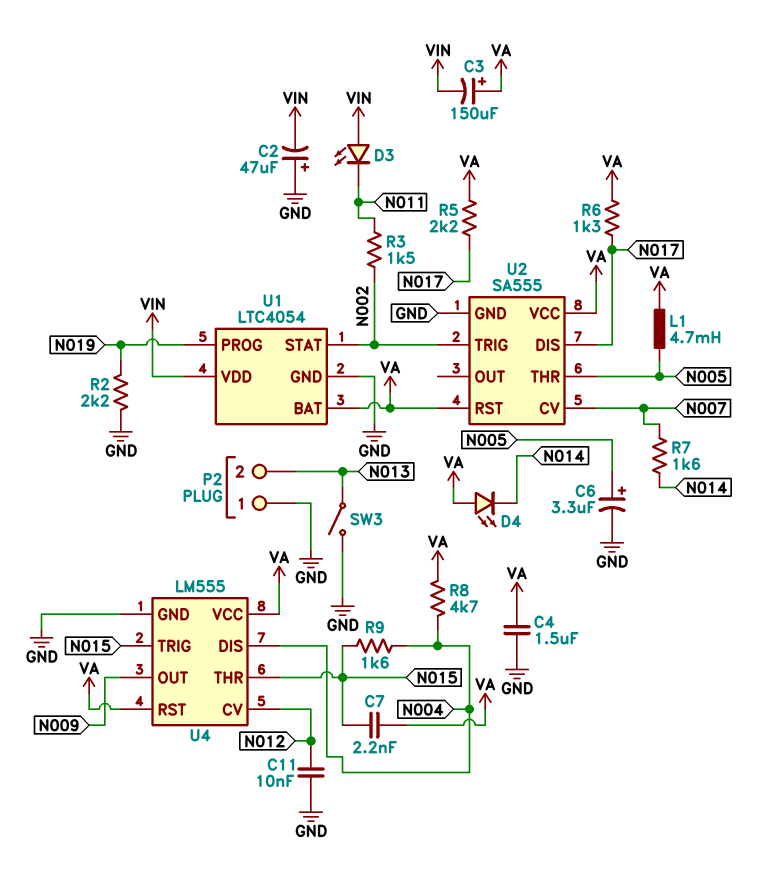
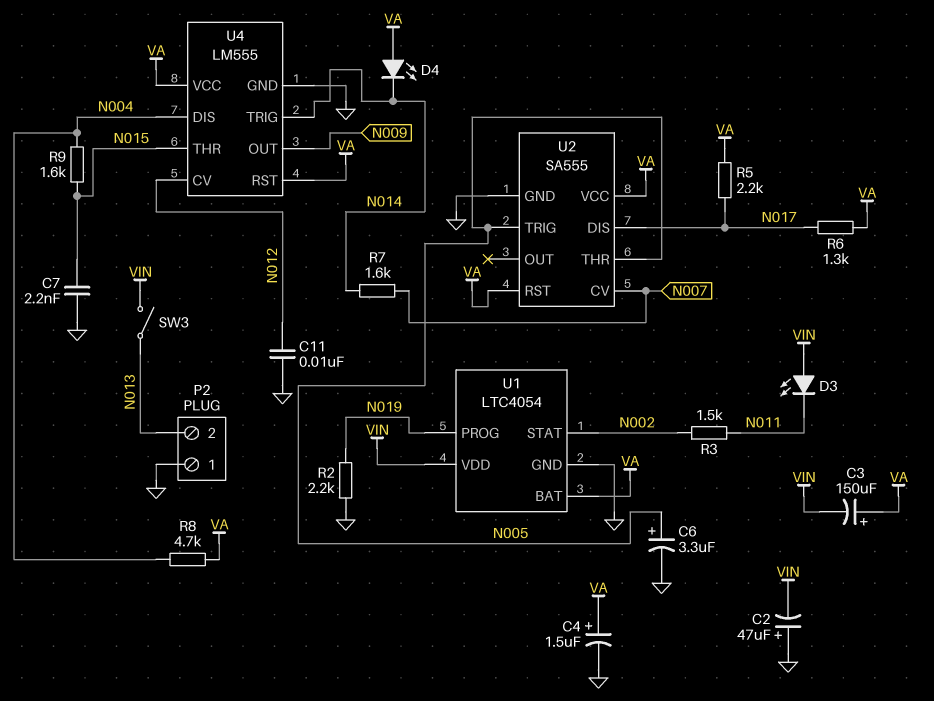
C4: 1.5uF (GND, VA) -> 1.5uF (plus VA, minus GND)
C7: 2.2nF (N015, VA) -> 2.2nF (GND, N015)
L1: 4.7mH (N005, VA) -> none
SW3: switch (GND, N013) -> switch (N013, VIN)
U2 pin TRIG: N002 -> N005
U4 pin TRIG: N015 -> N014

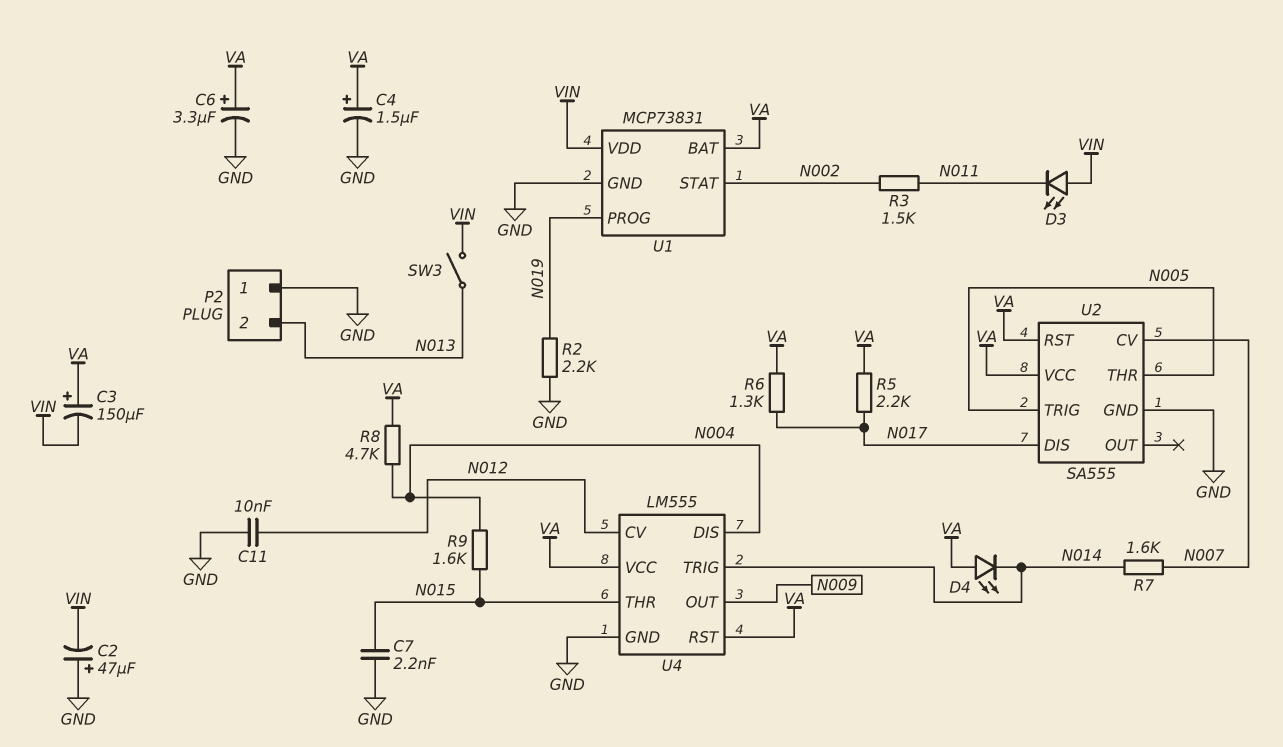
C6: 3.3uF (plus N005, minus GND) -> 3.3uF (plus VA, minus GND)
U1: LTC4054 -> MCP73831

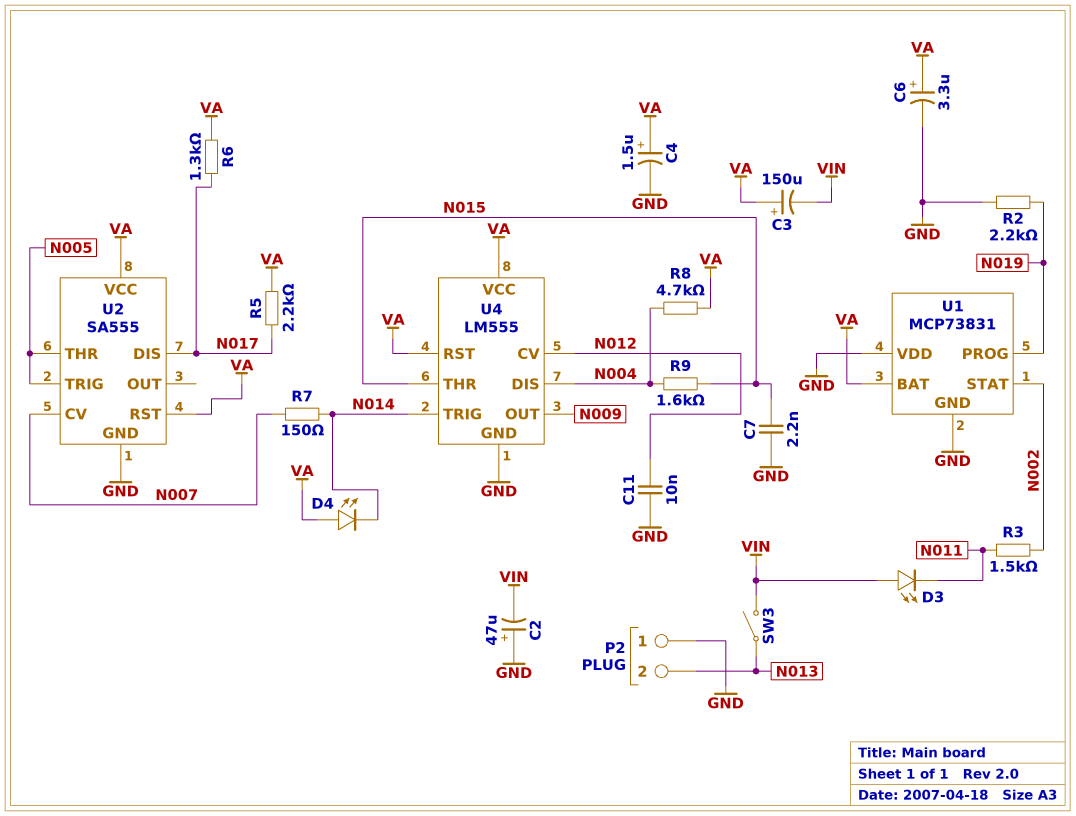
R7: 1.6k (N007, N014) -> 150 (N007, N014)
U1 pin VDD: VIN -> GND

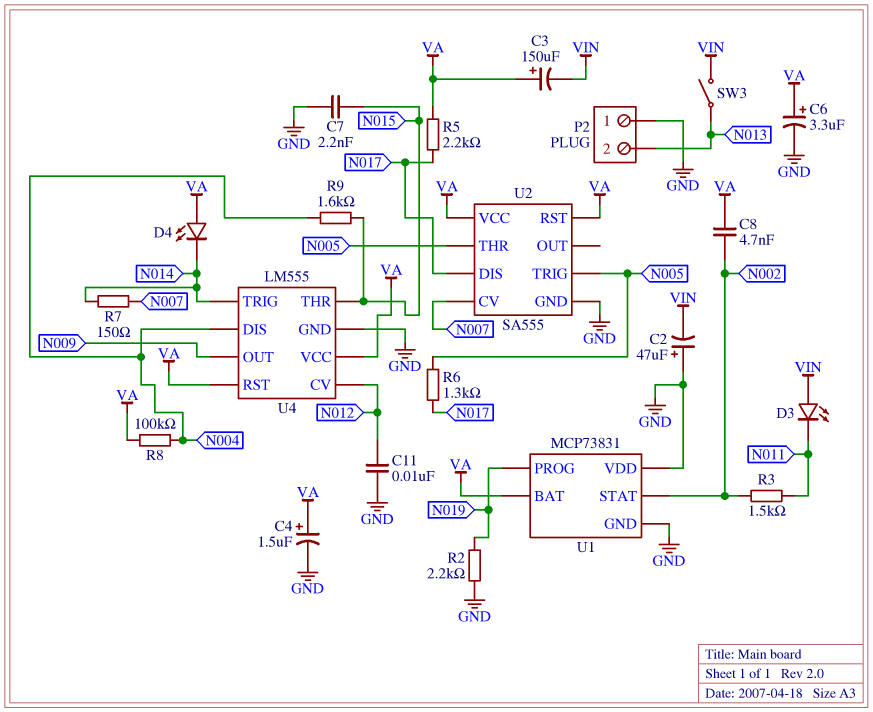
C8: none -> 4.7nF (N002, VA)
R6: 1.3k (N017, VA) -> 1.3k (N005, N017)
R8: 4.7k (N004, VA) -> 100k (N004, VA)

